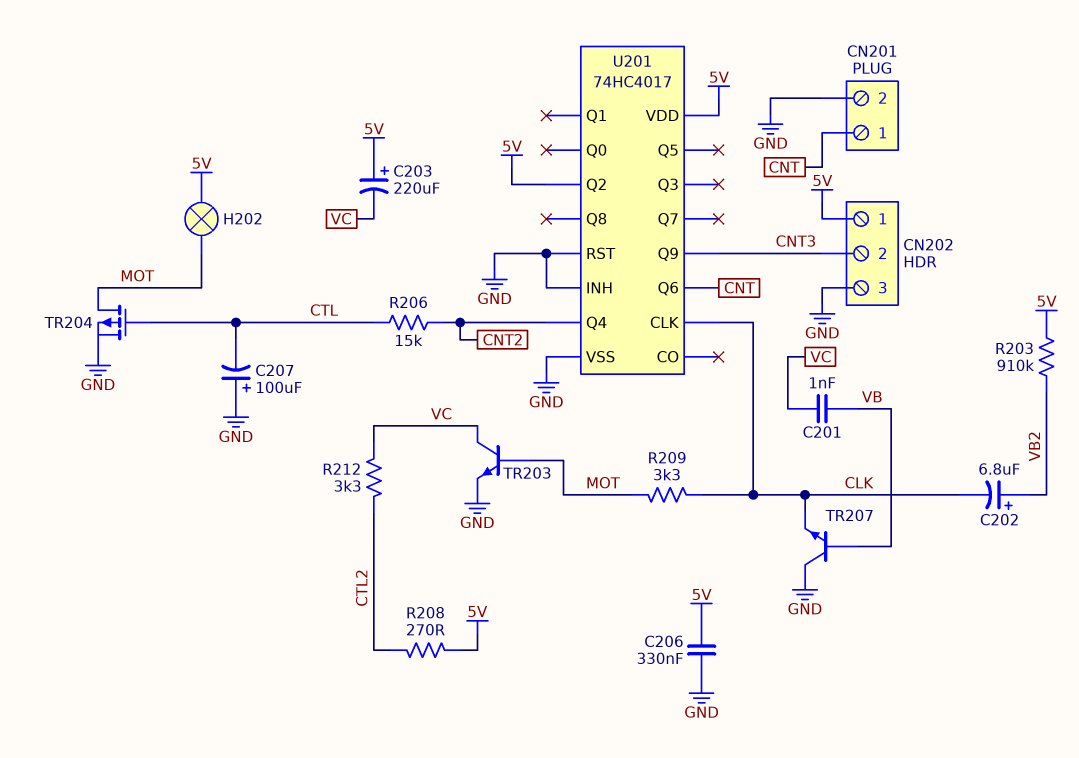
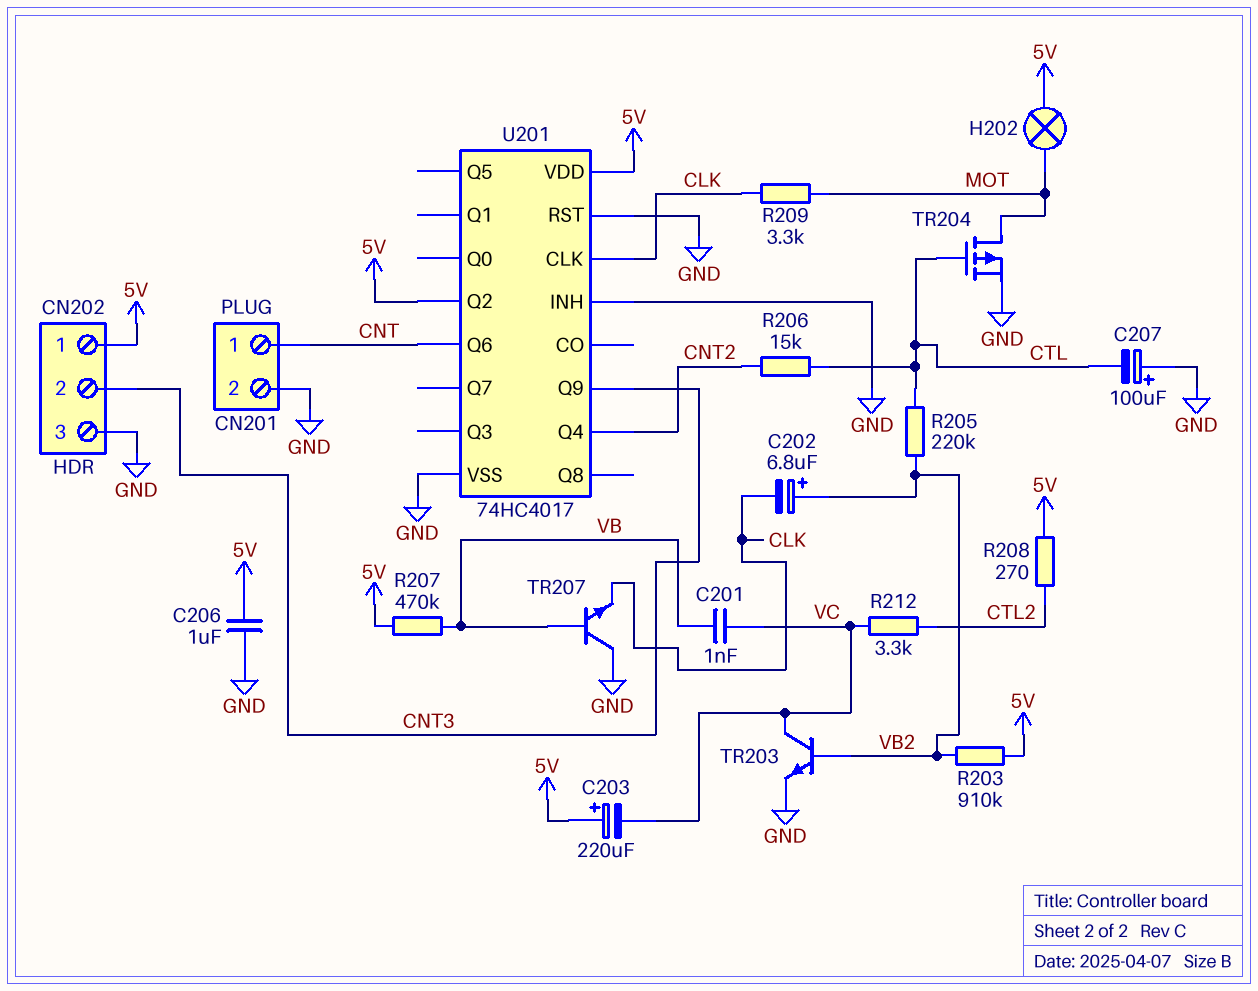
C206: 330nF (5V, GND) -> 1uF (5V, GND)
R205: none -> 220k (CTL, VB2)
R207: none -> 470k (5V, VB)
TR203: NPN (B MOT, C VC, E GND) -> NPN (B VB2, C VC, E GND)

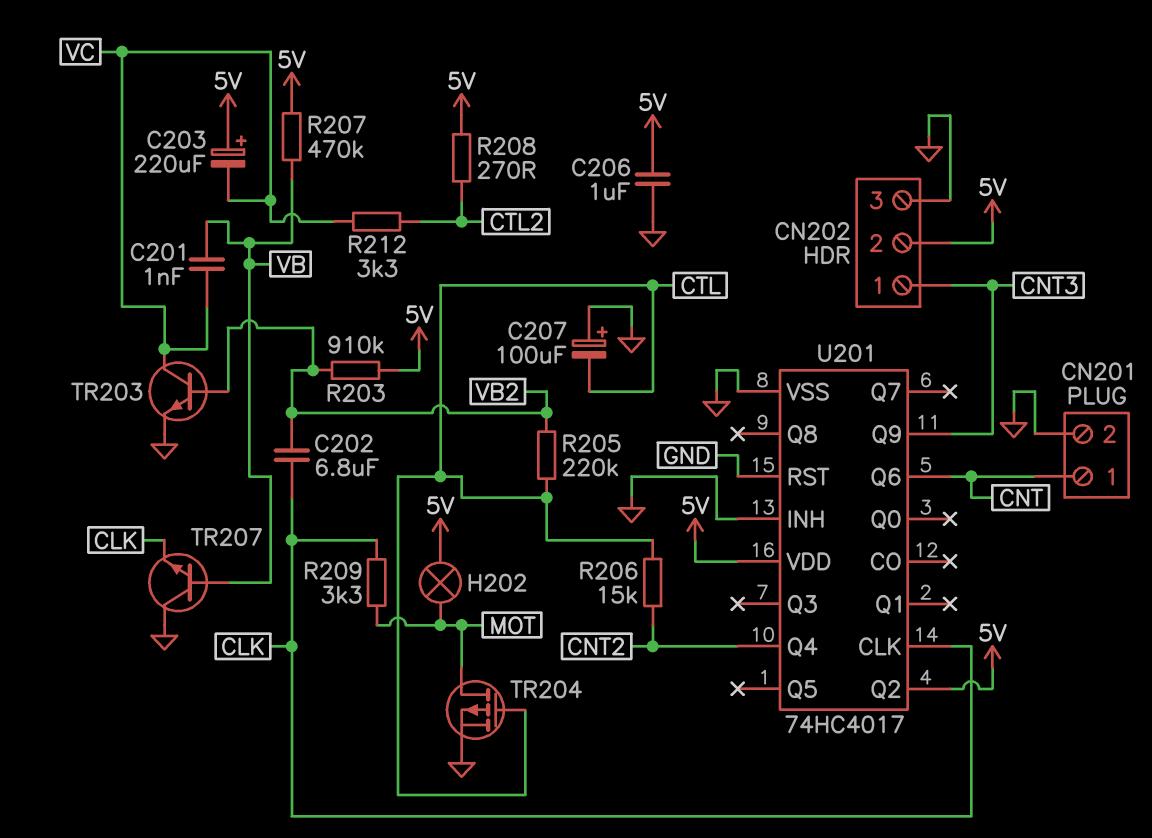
C202: 6.8uF (plus VB2, minus CLK) -> 6.8uF (CLK, VB2)
CN202 pin 1: 5V -> CNT3
CN202 pin 2: CNT3 -> 5V

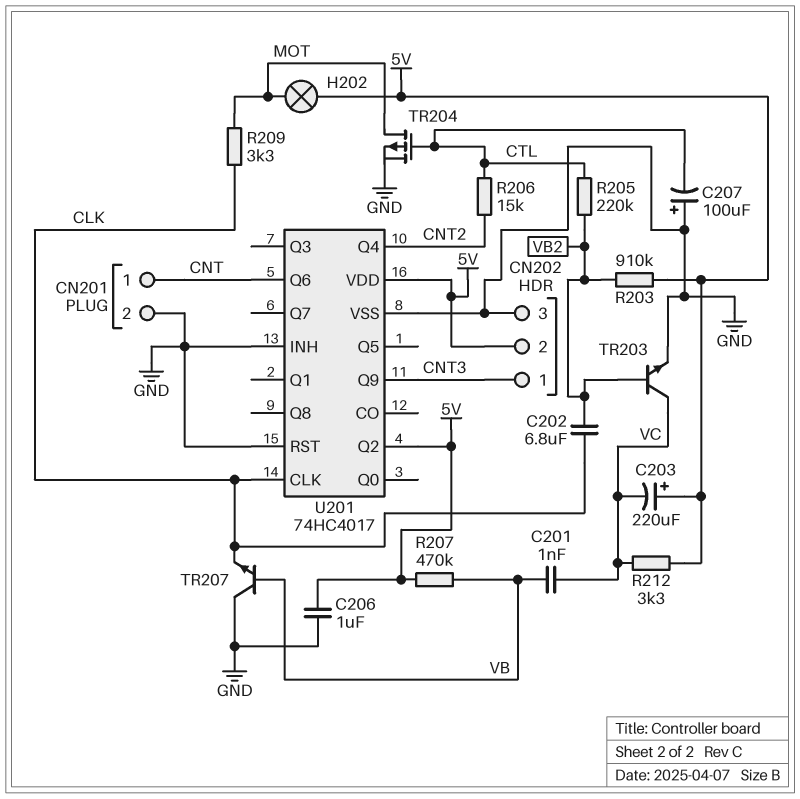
R208: 270 (5V, CTL2) -> none
R212: 3.3k (CTL2, VC) -> 3.3k (5V, VC)

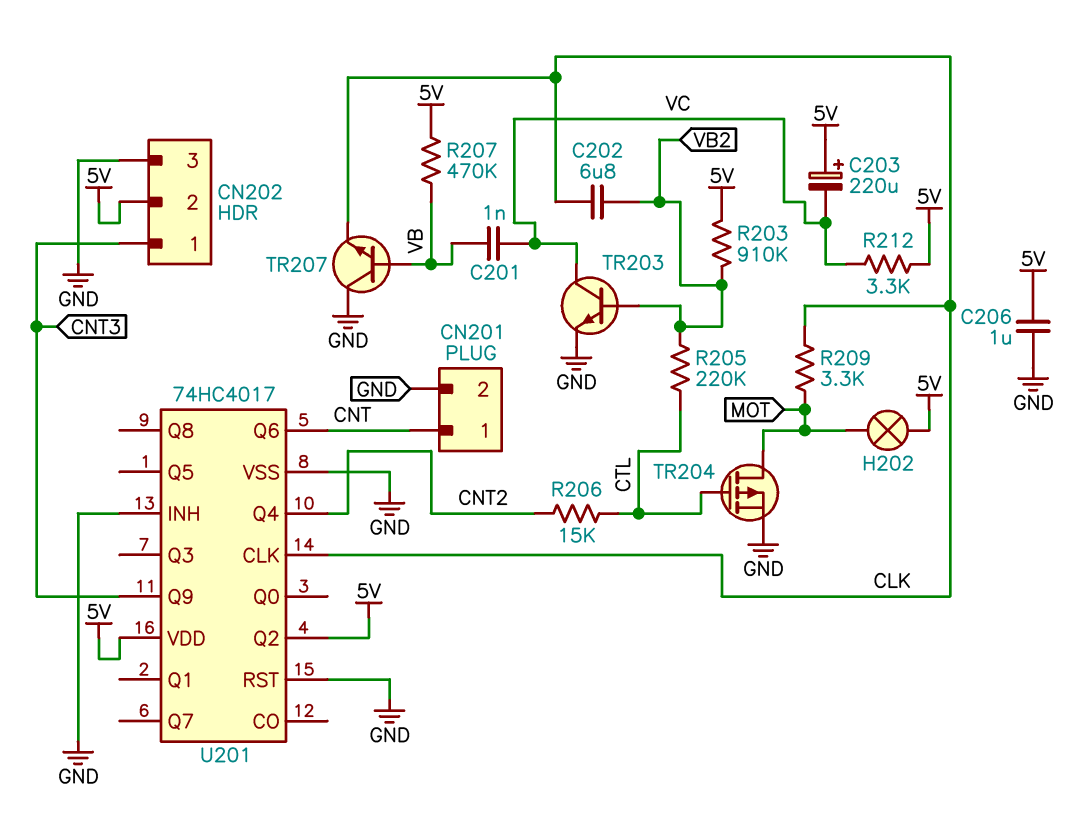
C207: 100uF (plus GND, minus CTL) -> none

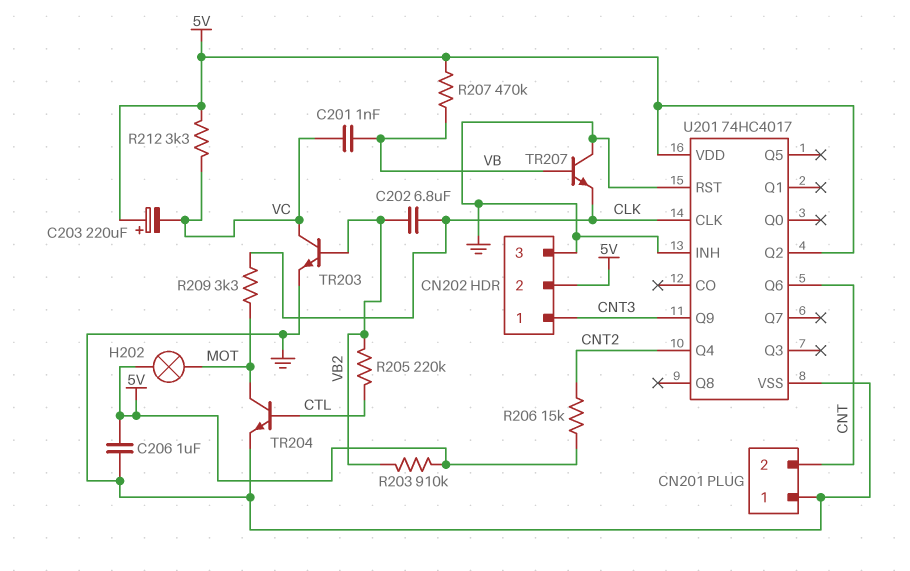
CN201 pin 1: CNT -> GND
CN201 pin 2: GND -> CNT
R206: 15k (CNT2, CTL) -> 15k (5V, CNT2)
TR204: PMOS (G CTL, D MOT, S GND) -> NPN (B CTL, C MOT, E GND)

